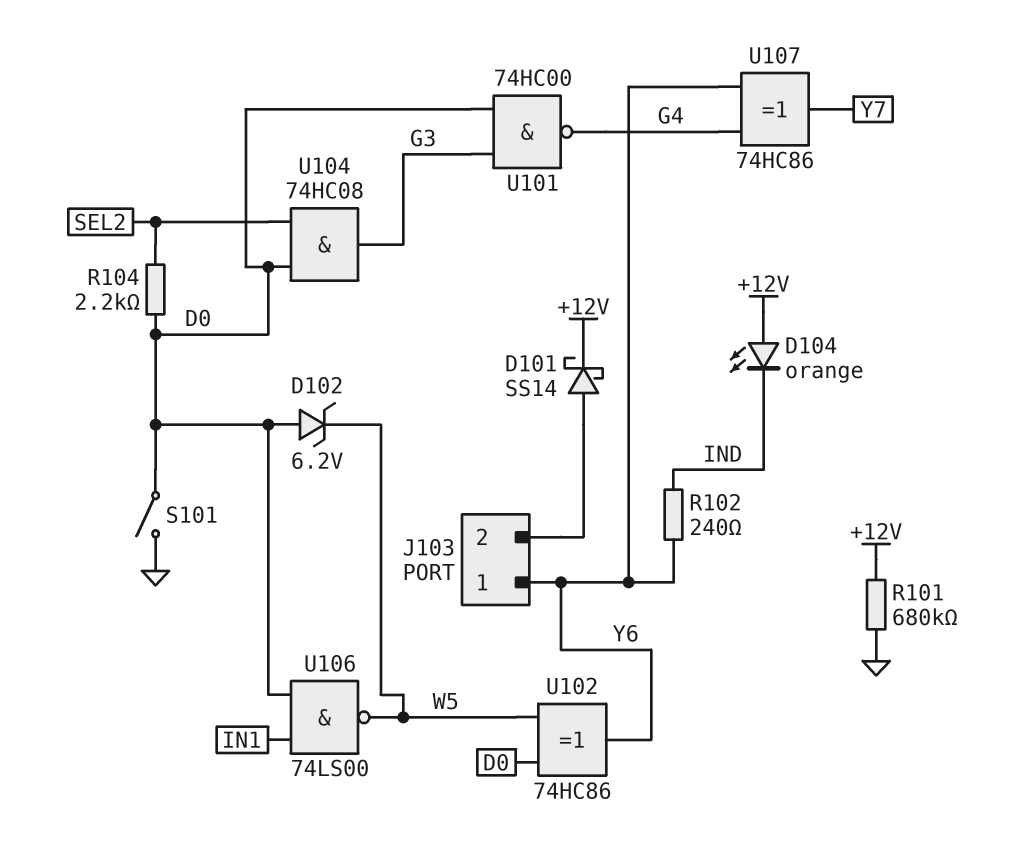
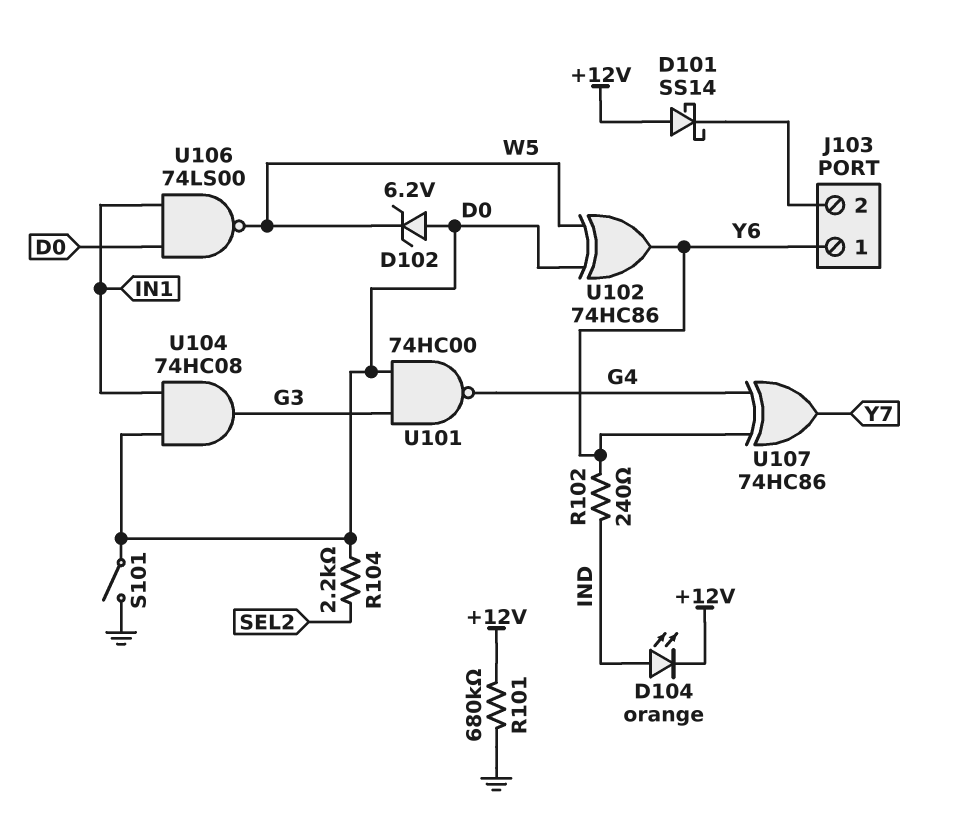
D101: schottky SS14 (A J103/2, K +12V) -> schottky SS14 (A +12V, K J103/2)
D104: LED orange (A +12V, K IND) -> LED orange (A IND, K +12V)
U104: AND 74HC08 (in D0, in SEL2, out G3) -> AND 74HC08 (in D0, in IN1, out G3)

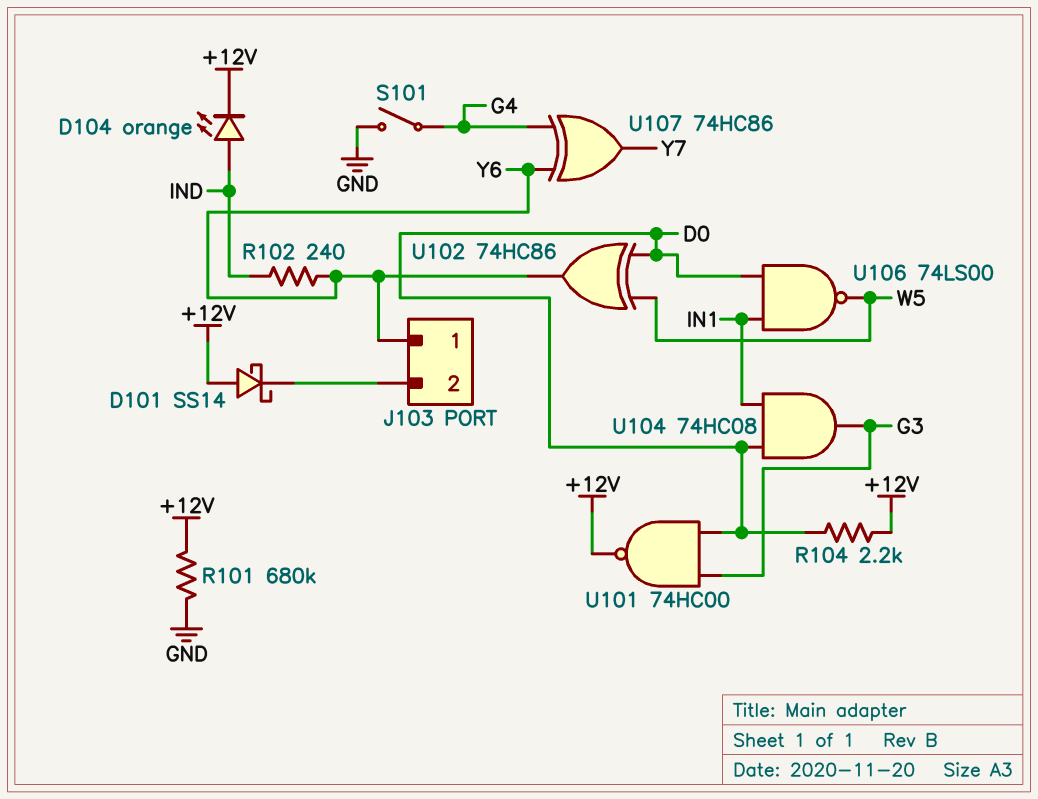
D102: zener 6.2V (A D0, K W5) -> none
R104: 2.2k (D0, SEL2) -> 2.2k (+12V, D0)
S101: switch (D0, GND) -> switch (G4, GND)
U101: NAND 74HC00 (in D0, in G3, out G4) -> NAND 74HC00 (in D0, in G3, out +12V)

